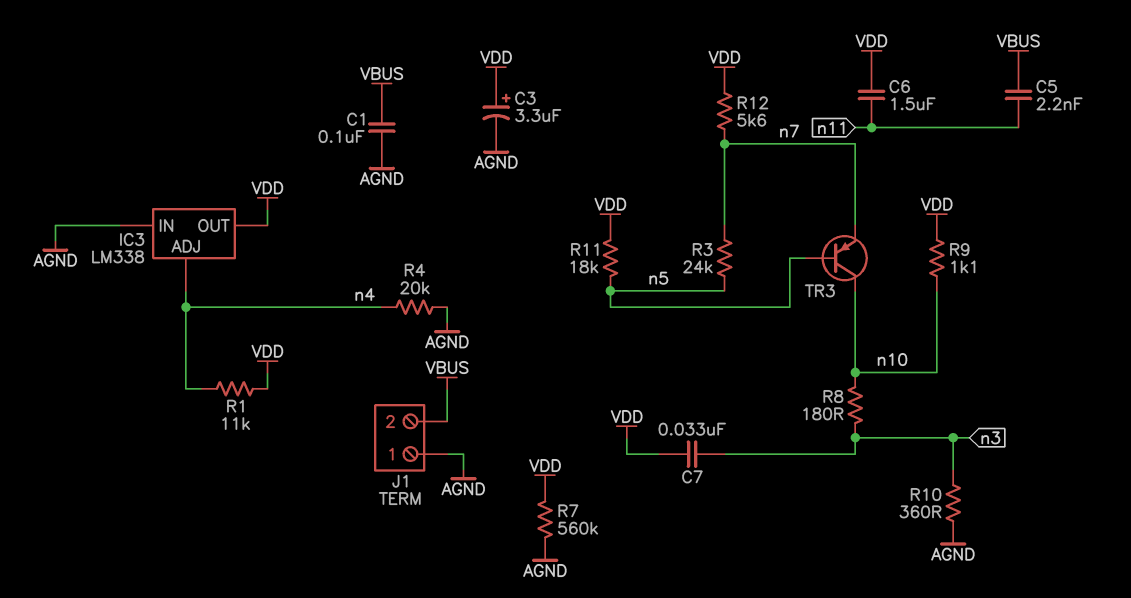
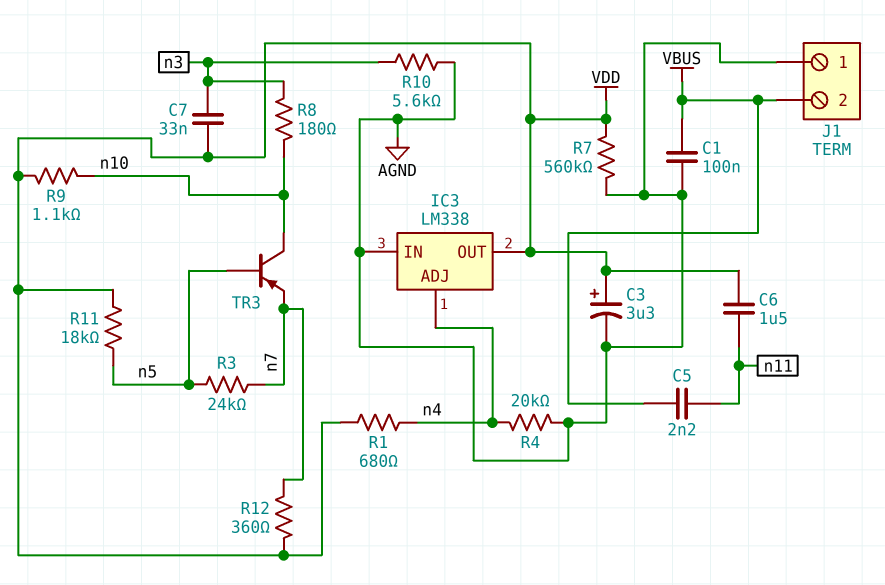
R1: 11k (VDD, n4) -> 680 (VDD, n4)
R10: 360 (AGND, n3) -> 5.6k (AGND, n3)
R12: 5.6k (VDD, n7) -> 360 (VDD, n7)

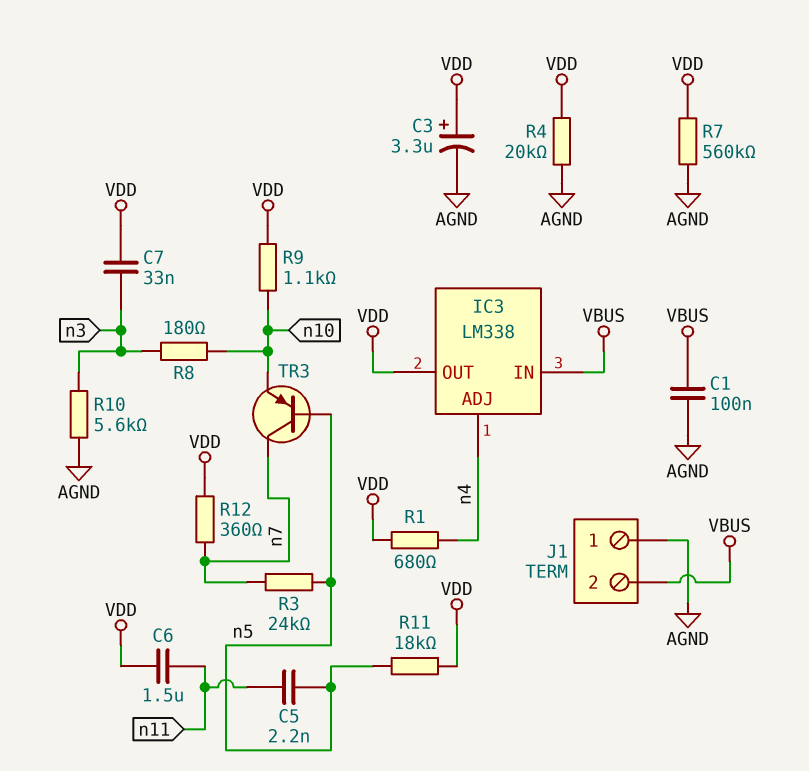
C5: 2.2nF (VBUS, n11) -> 2.2nF (n5, n11)
IC3 pin IN: AGND -> VBUS
R4: 20k (AGND, n4) -> 20k (AGND, VDD)
TR3: PNP (B n5, C n10, E n7) -> PNP (B n5, C n7, E n10)

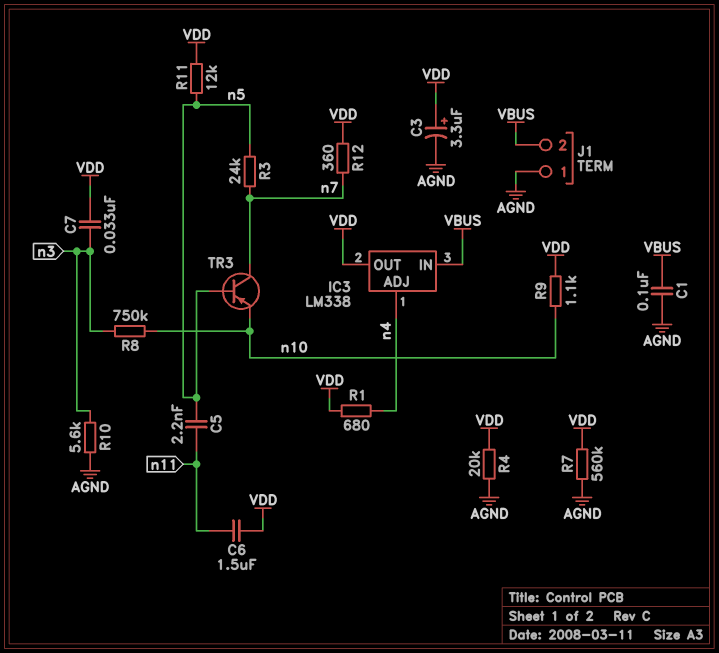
R8: 180 (n3, n10) -> 750k (n3, n10)
R11: 18k (VDD, n5) -> 12k (VDD, n5)

